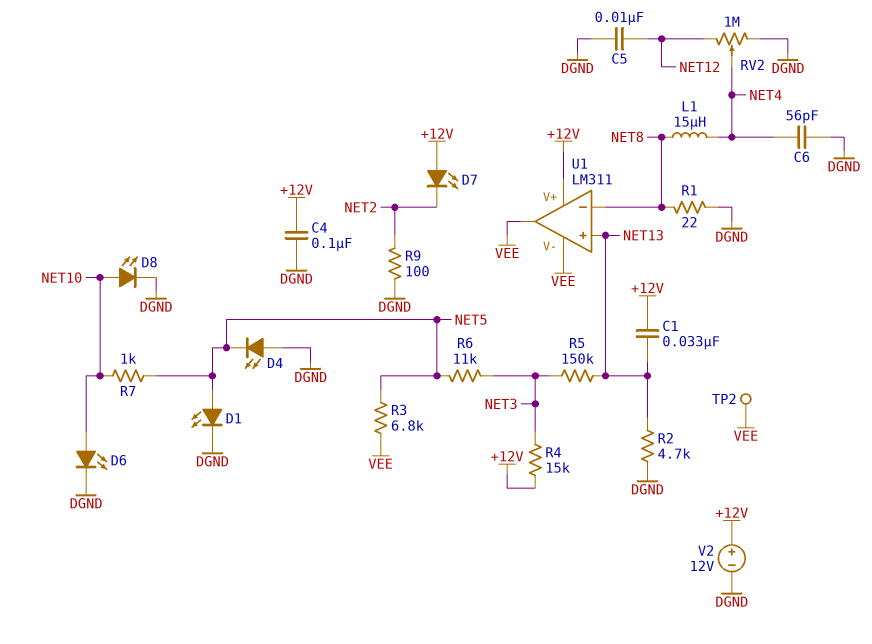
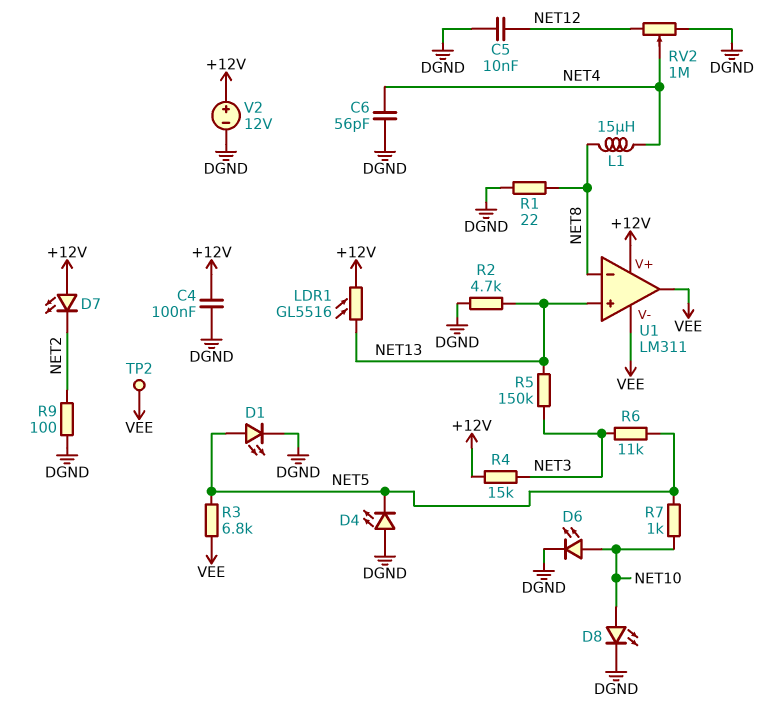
C1: 33nF (+12V, NET13) -> none
LDR1: none -> GL5516 (+12V, NET13)

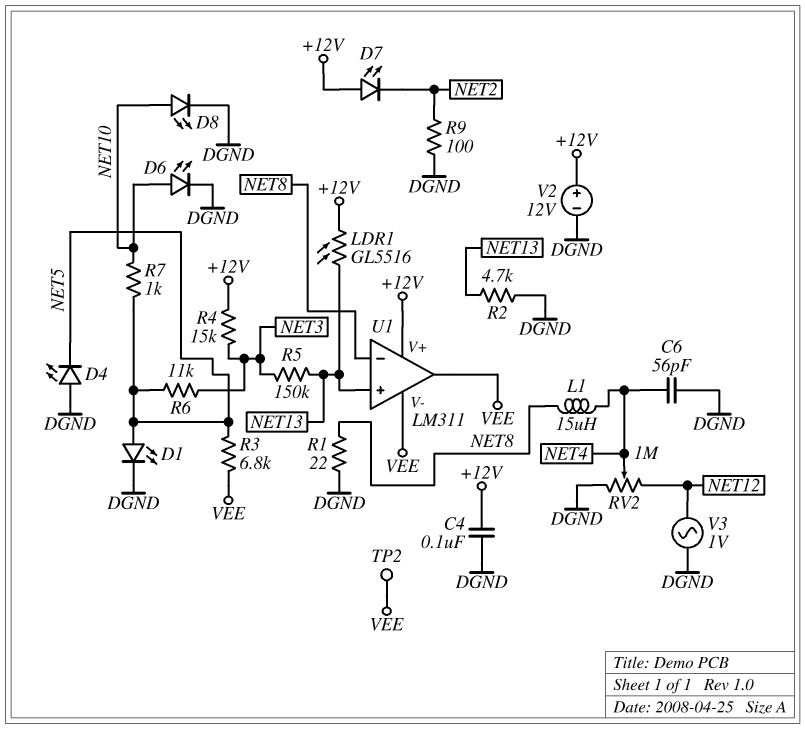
C5: 10nF (DGND, NET12) -> none
V3: none -> AC 1V (DGND, NET12)

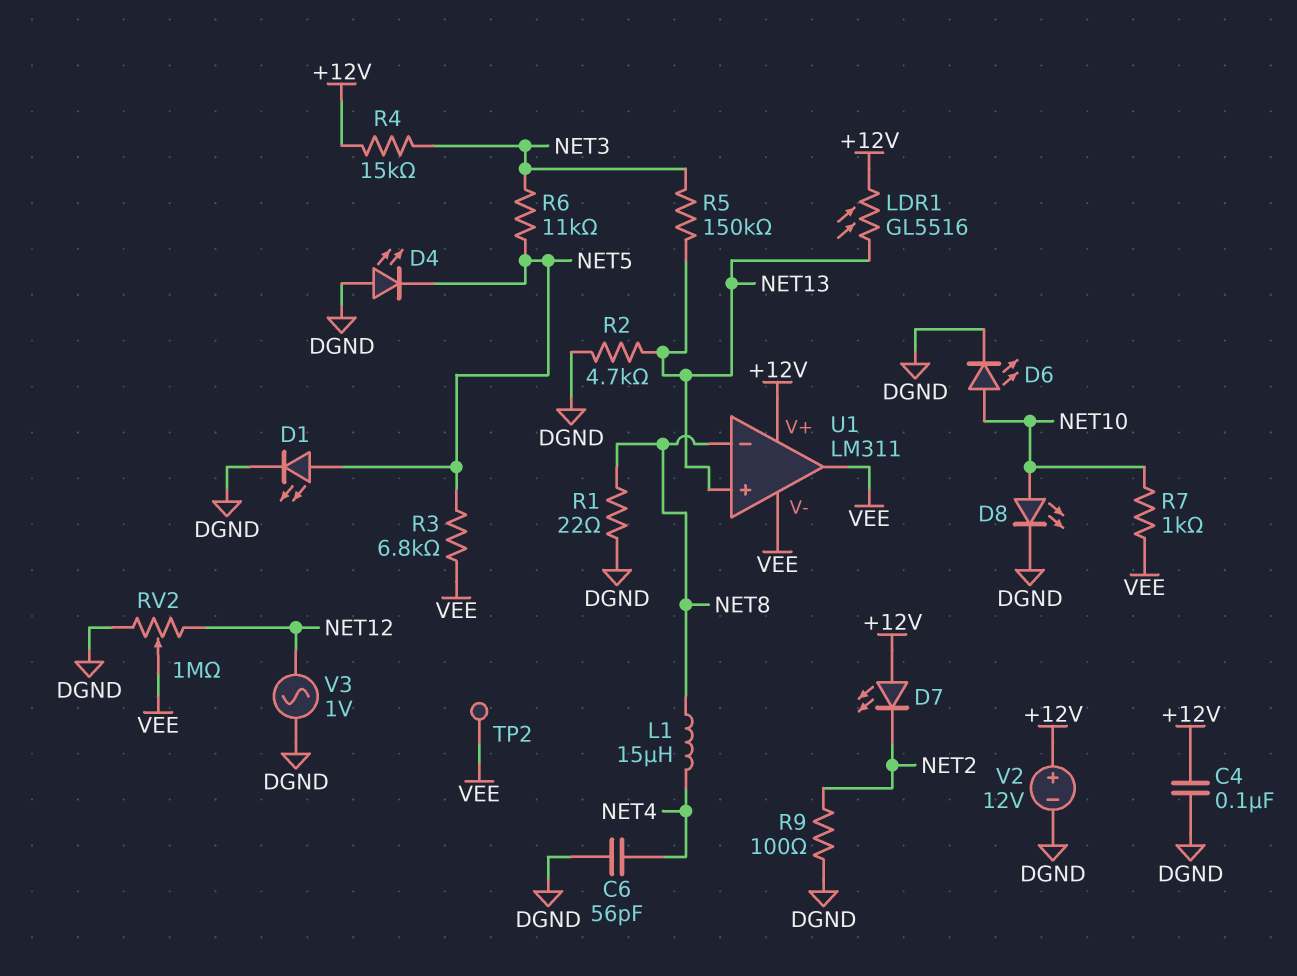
R7: 1k (NET5, NET10) -> 1k (NET10, VEE)
RV2: 1M (DGND, NET12, wiper NET4) -> 1M (DGND, NET12, wiper VEE)

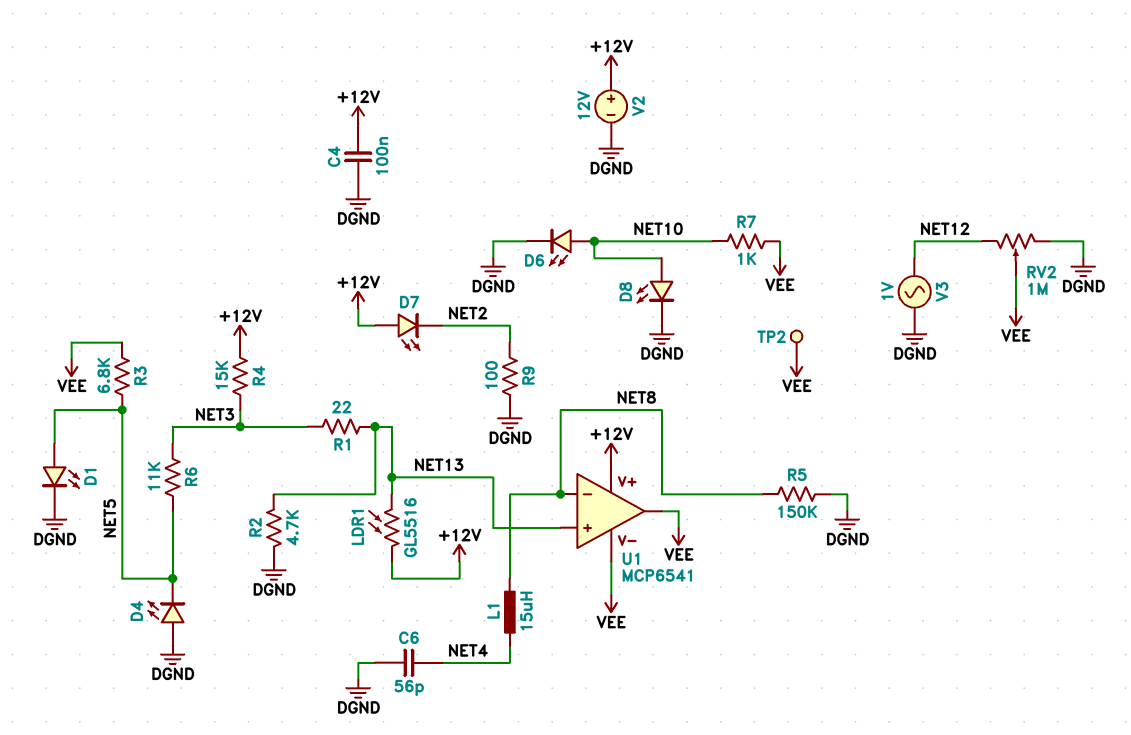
R1: 22 (DGND, NET8) -> 22 (NET3, NET13)
R5: 150k (NET3, NET13) -> 150k (DGND, NET8)
U1: LM311 -> MCP6541

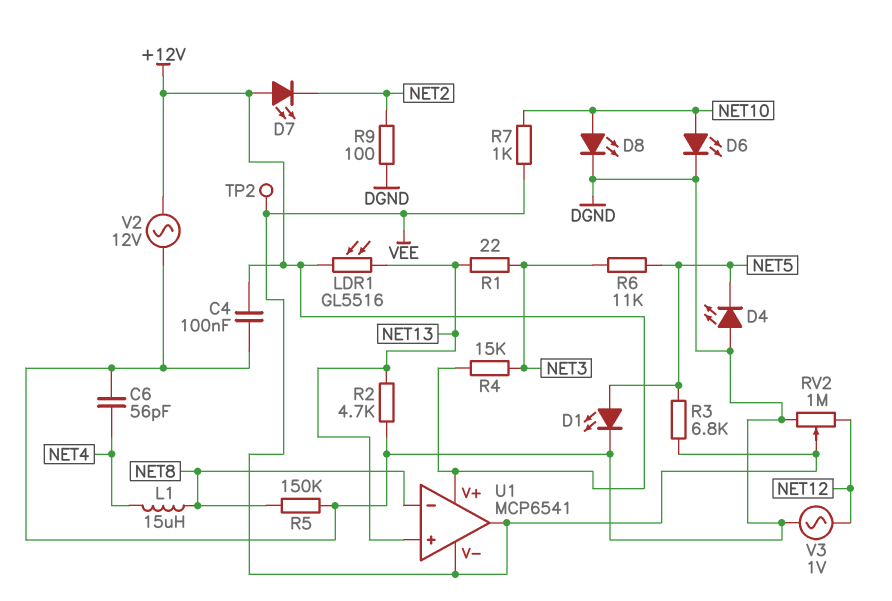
V2: 12V (plus +12V, minus DGND) -> AC 12V (+12V, DGND)

